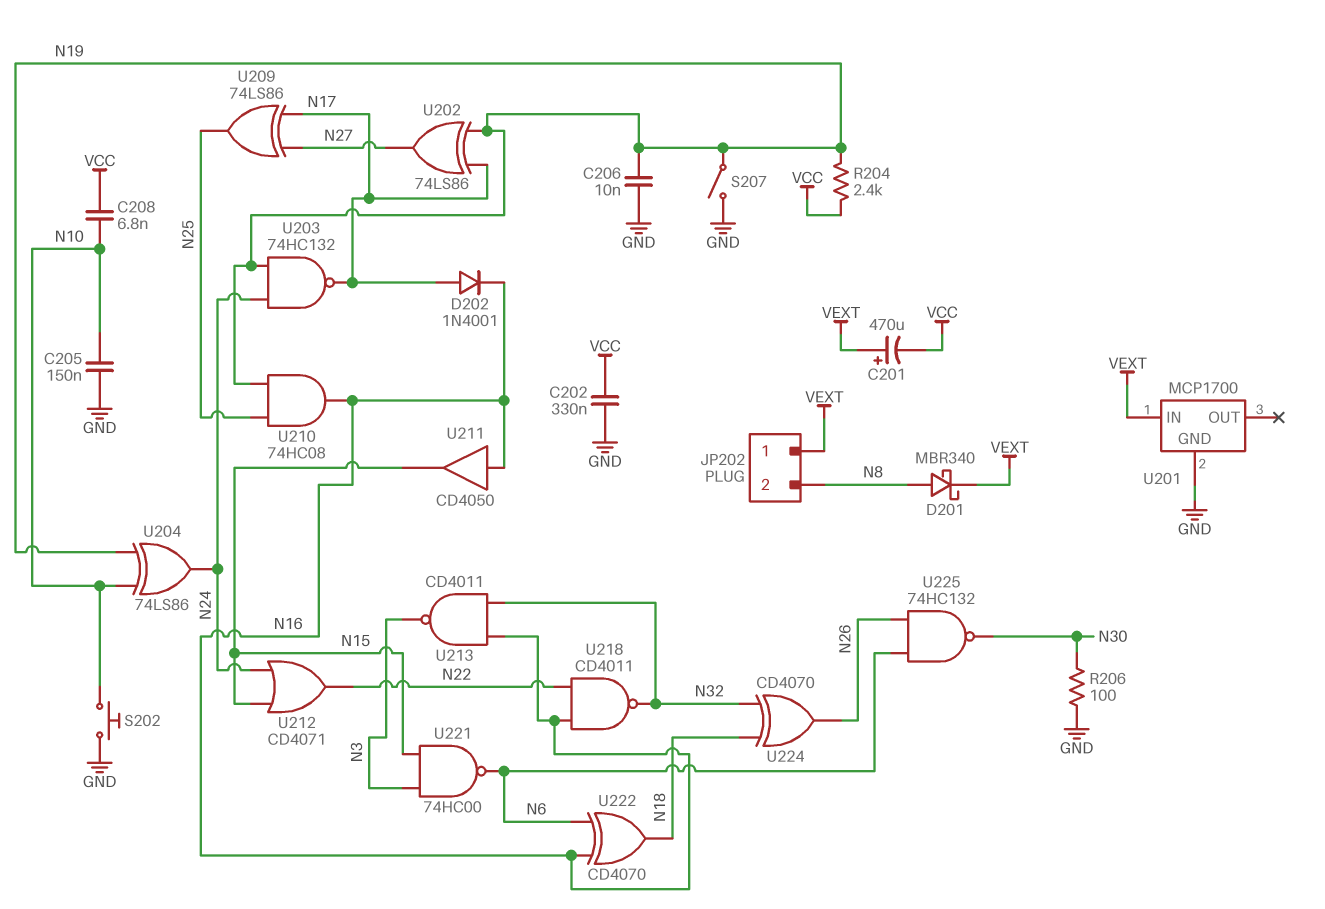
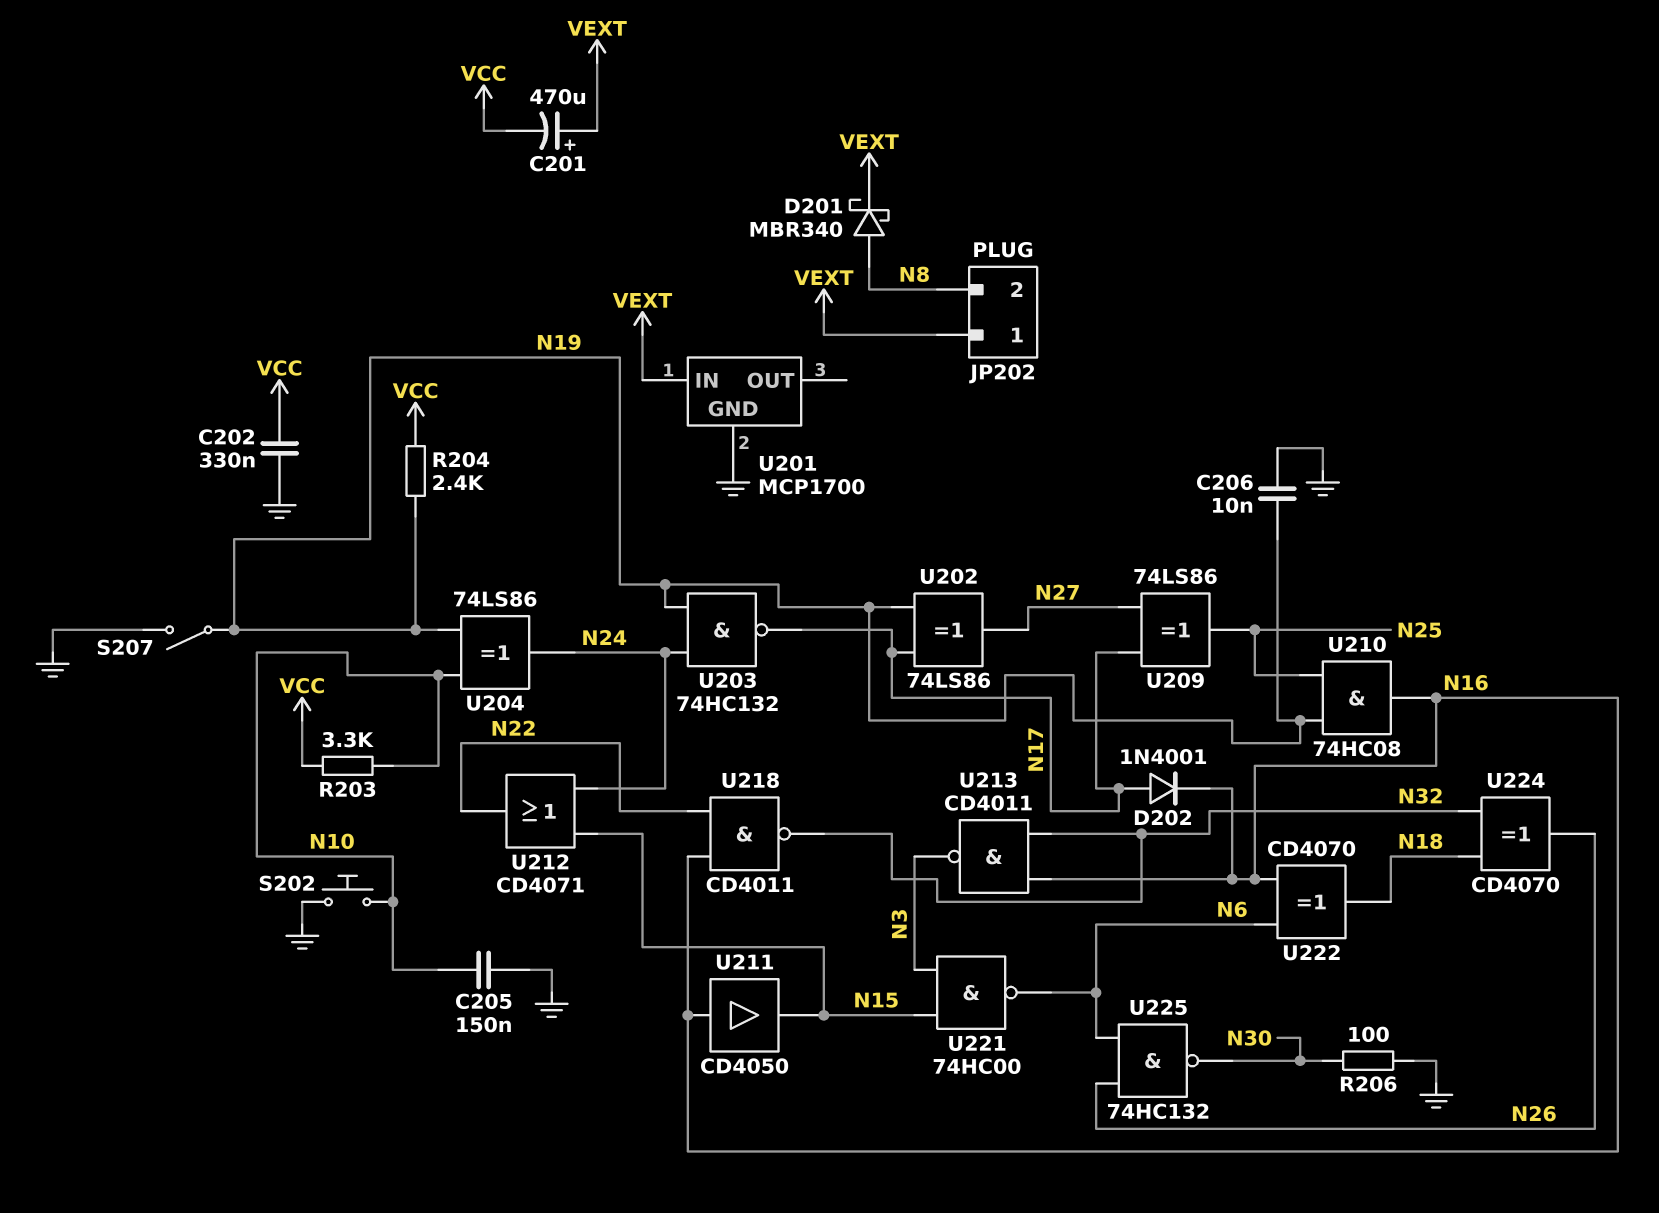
C208: 6.8nF (N10, VCC) -> none
R203: none -> 3.3k (N10, VCC)

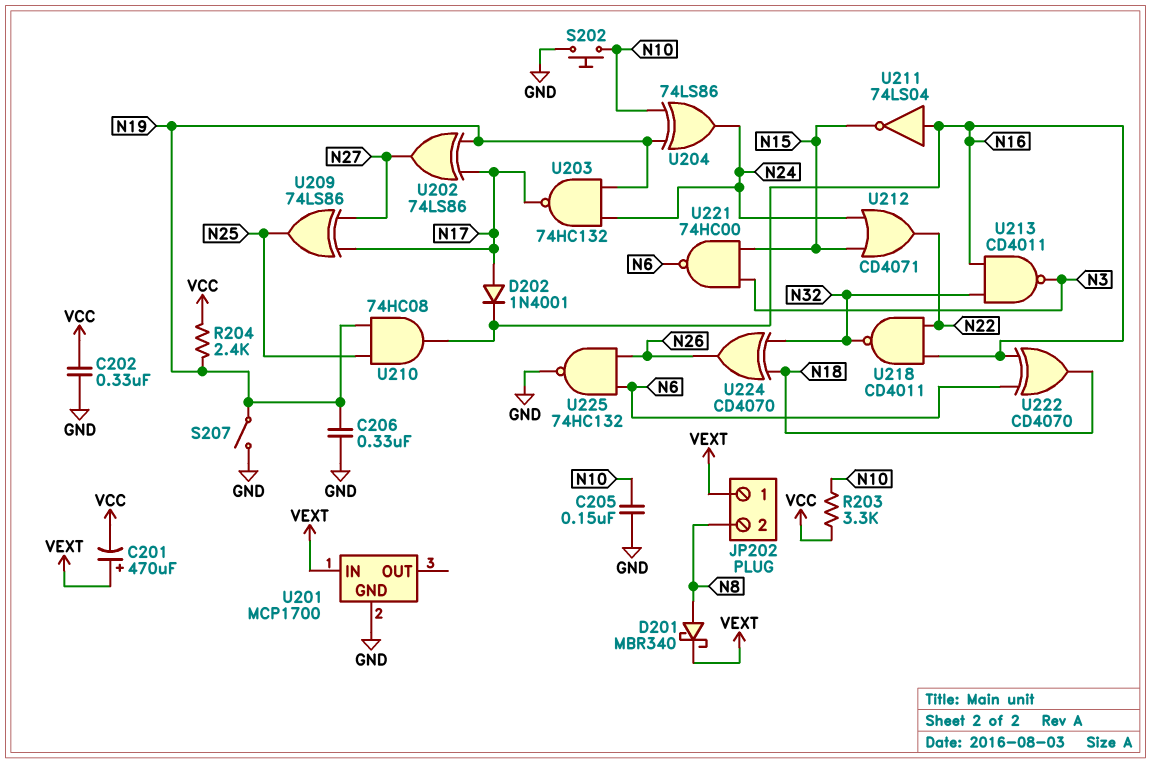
C206: 10nF (GND, N19) -> 330nF (GND, N19)
R206: 100 (GND, N30) -> none
U211: buffer CD4050 (in N16, out N15) -> NOT 74LS04 (in N16, out N15)
U225: NAND 74HC132 (in N6, in N26, out N30) -> NAND 74HC132 (in N6, in N26, out GND)

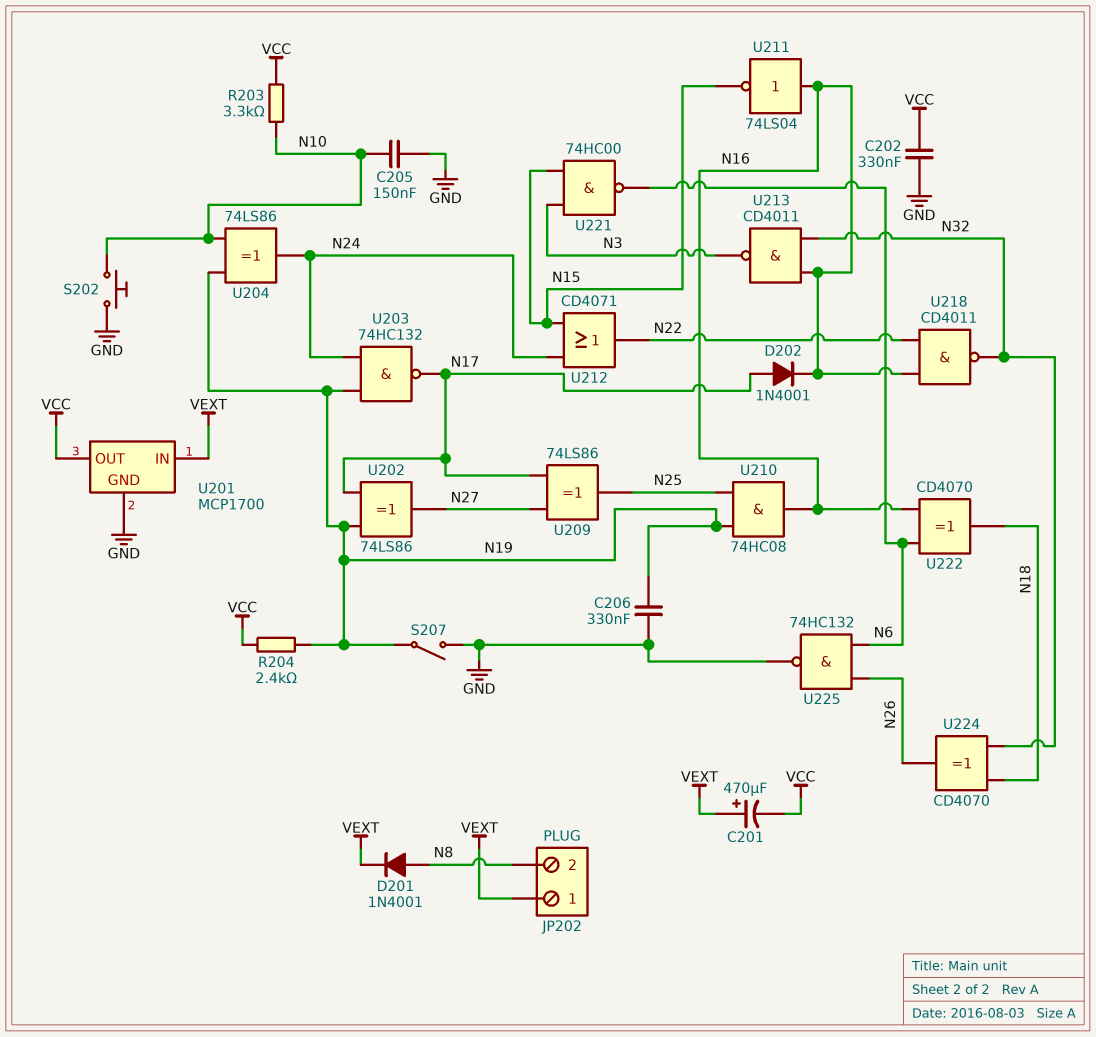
D201: schottky MBR340 (A N8, K VEXT) -> diode 1N4001 (A N8, K VEXT)
U201 pin OUT: none -> VCC

